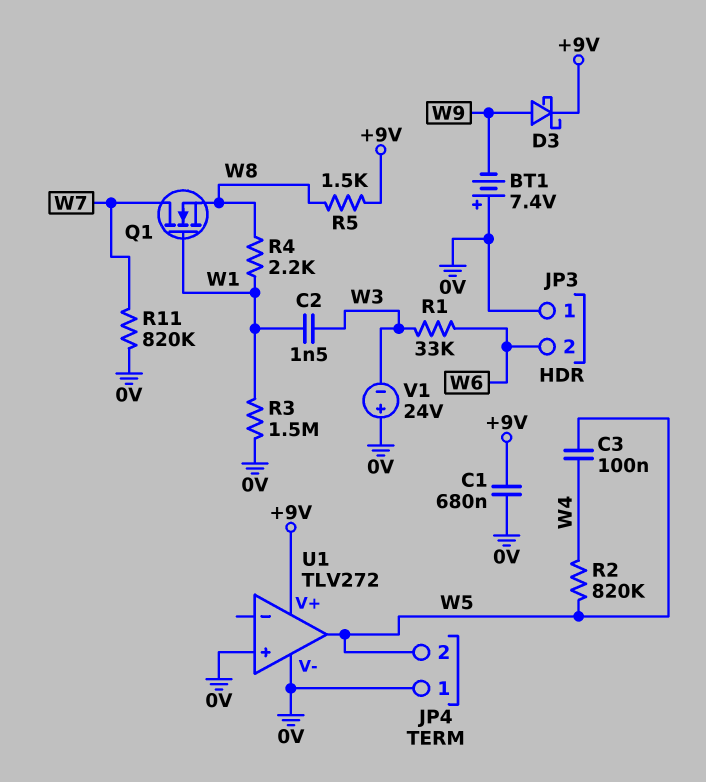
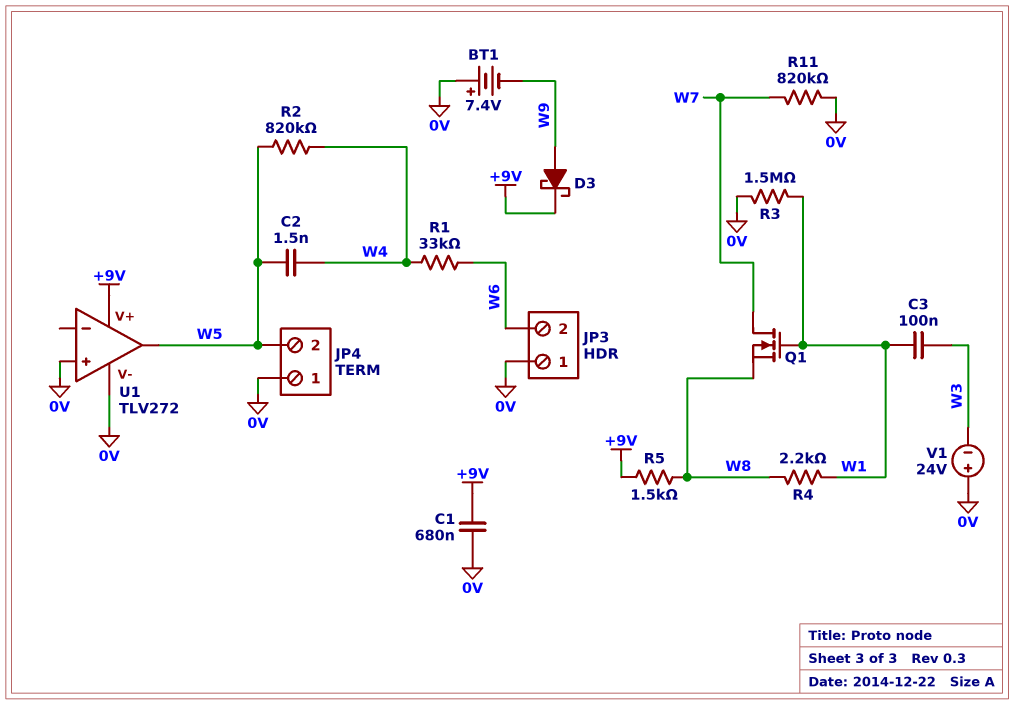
C2: 1.5nF (W1, W3) -> 1.5nF (W4, W5)
C3: 100nF (W4, W5) -> 100nF (W1, W3)
R1: 33k (W3, W6) -> 33k (W4, W6)

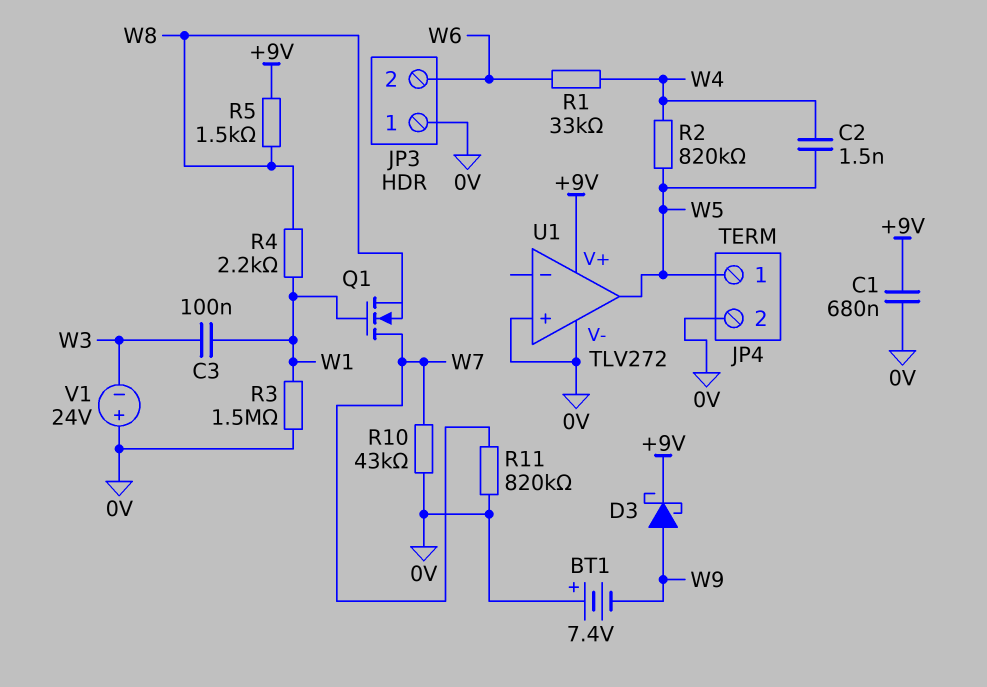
JP4 pin 1: 0V -> W5
JP4 pin 2: W5 -> 0V
R10: none -> 43k (0V, W7)

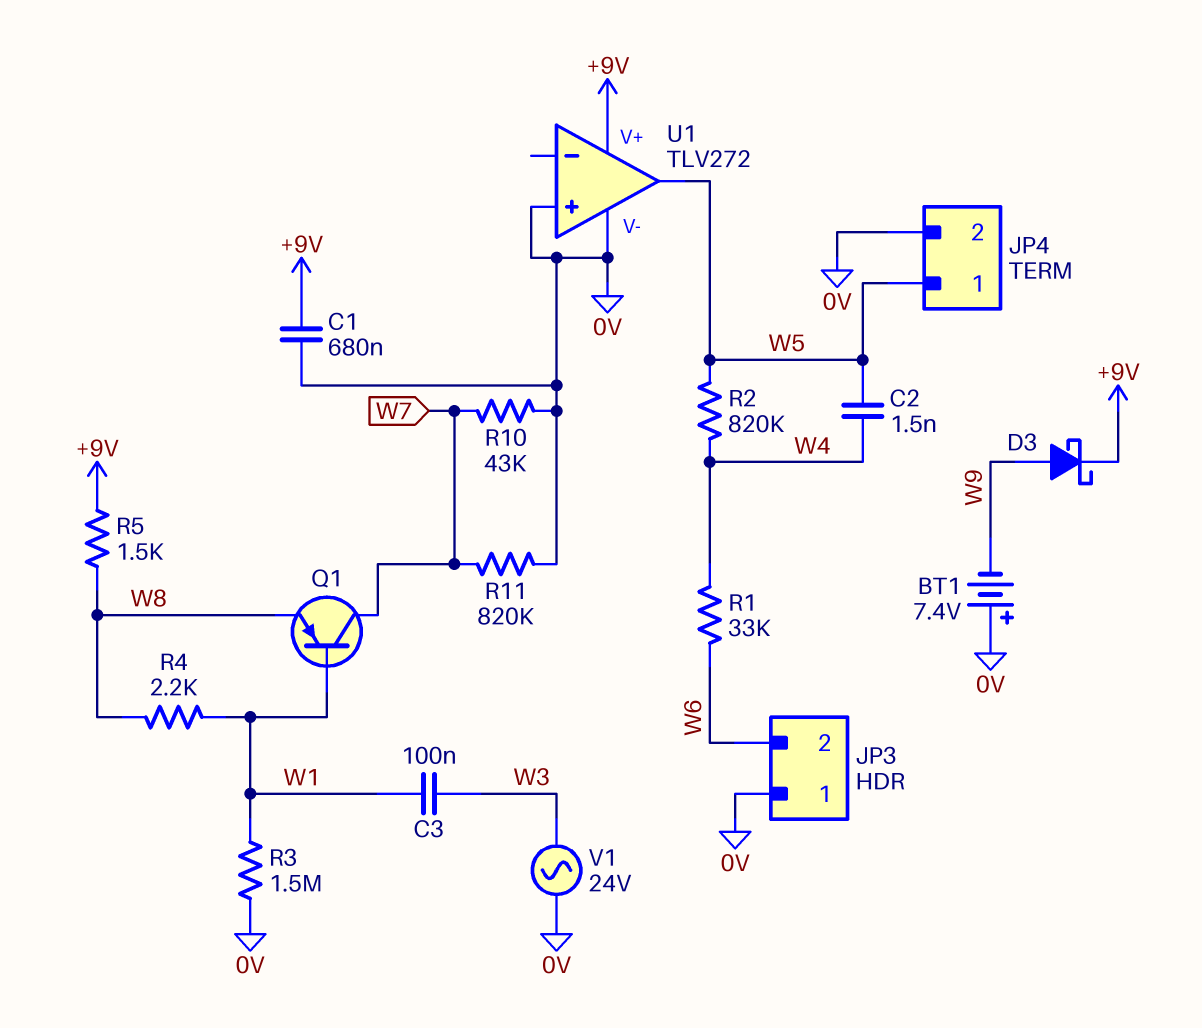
Q1: NMOS (G W1, D W7, S W8) -> PNP (B W1, C W7, E W8)
V1: 24V (plus 0V, minus W3) -> AC 24V (0V, W3)

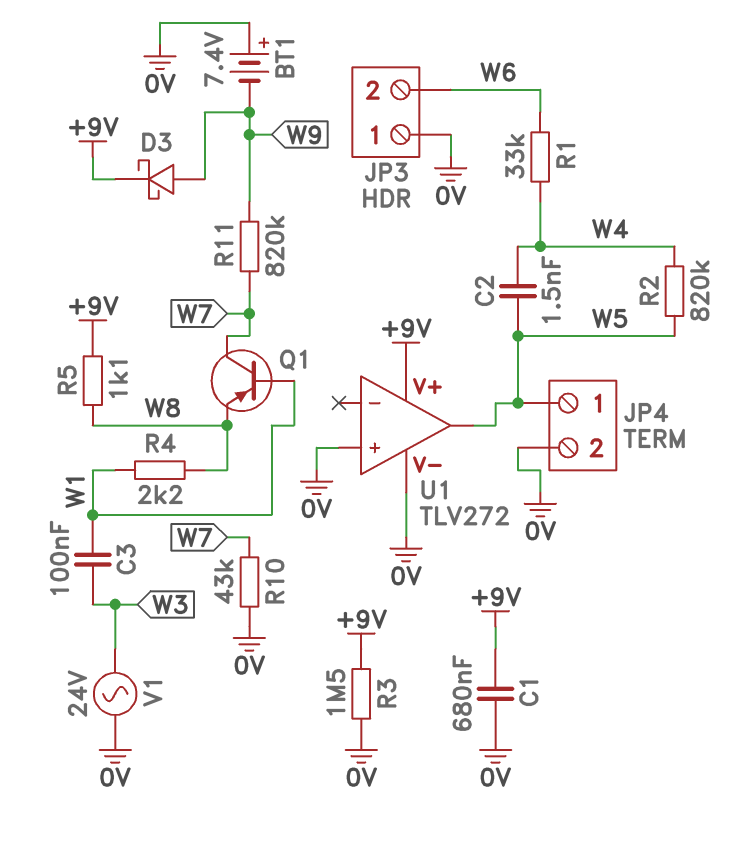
R3: 1.5M (0V, W1) -> 1.5M (+9V, 0V)
R5: 1.5k (+9V, W8) -> 1.1k (+9V, W8)
R11: 820k (0V, W7) -> 820k (W7, W9)

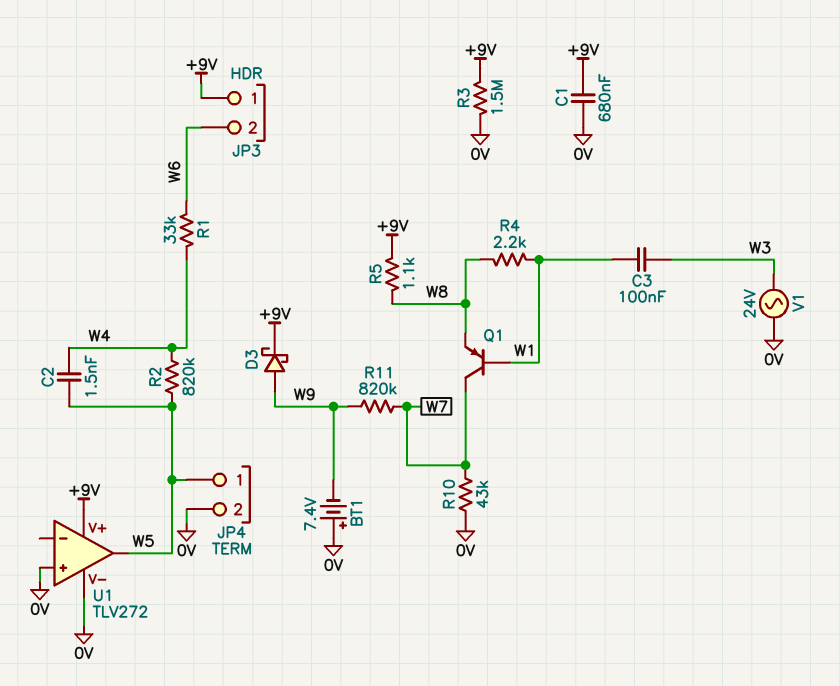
JP3 pin 1: 0V -> +9V

